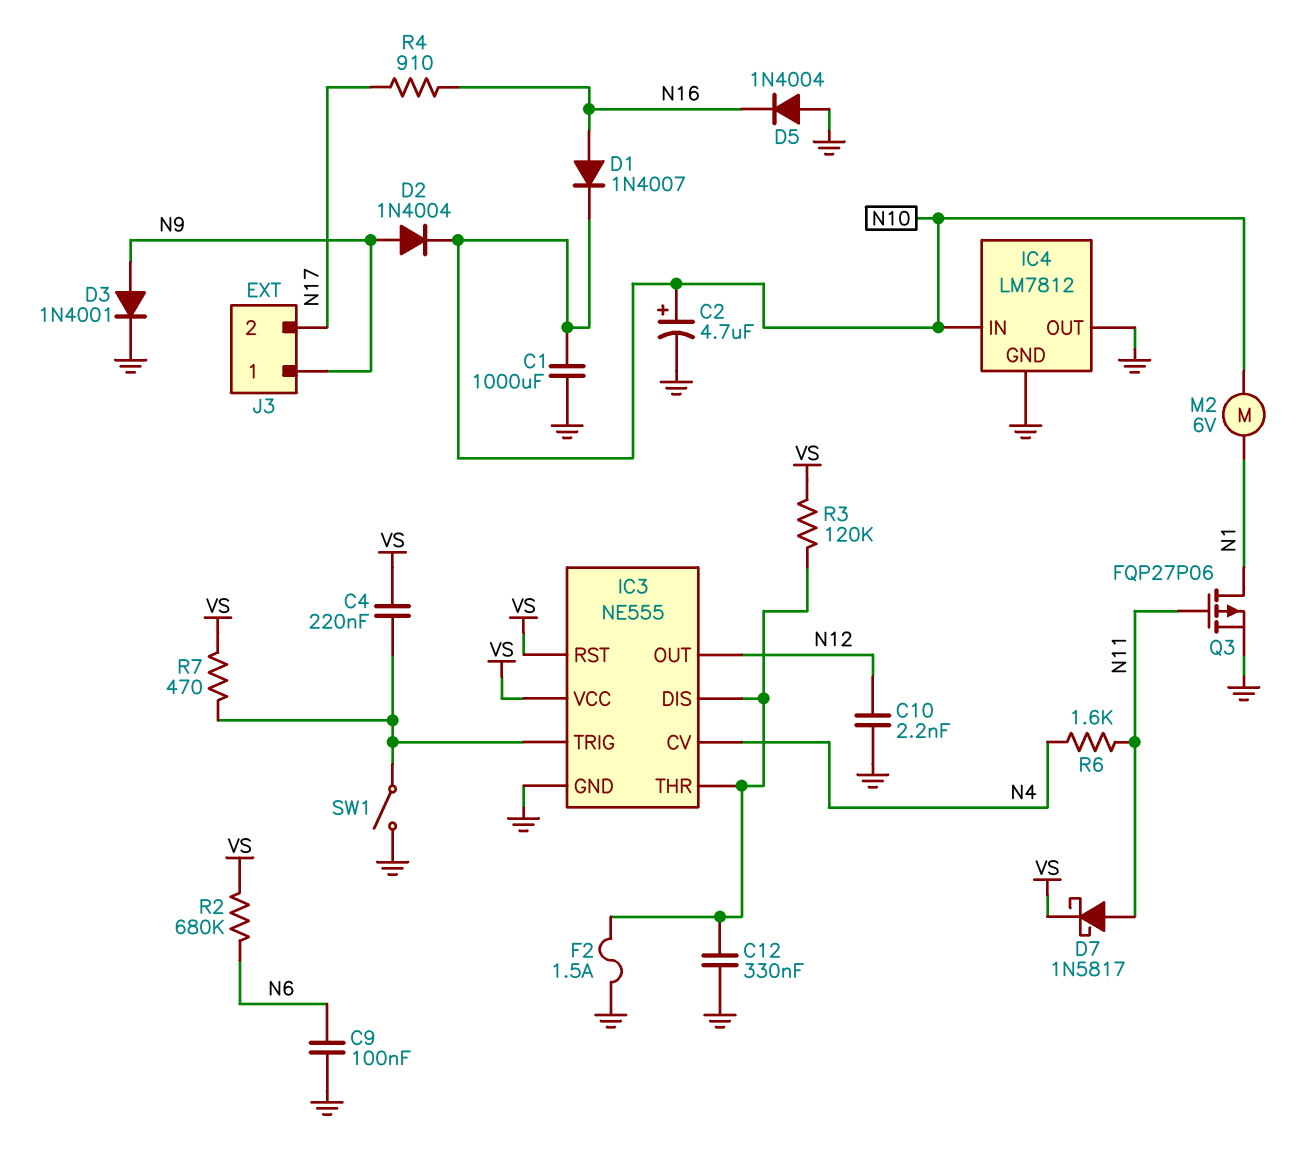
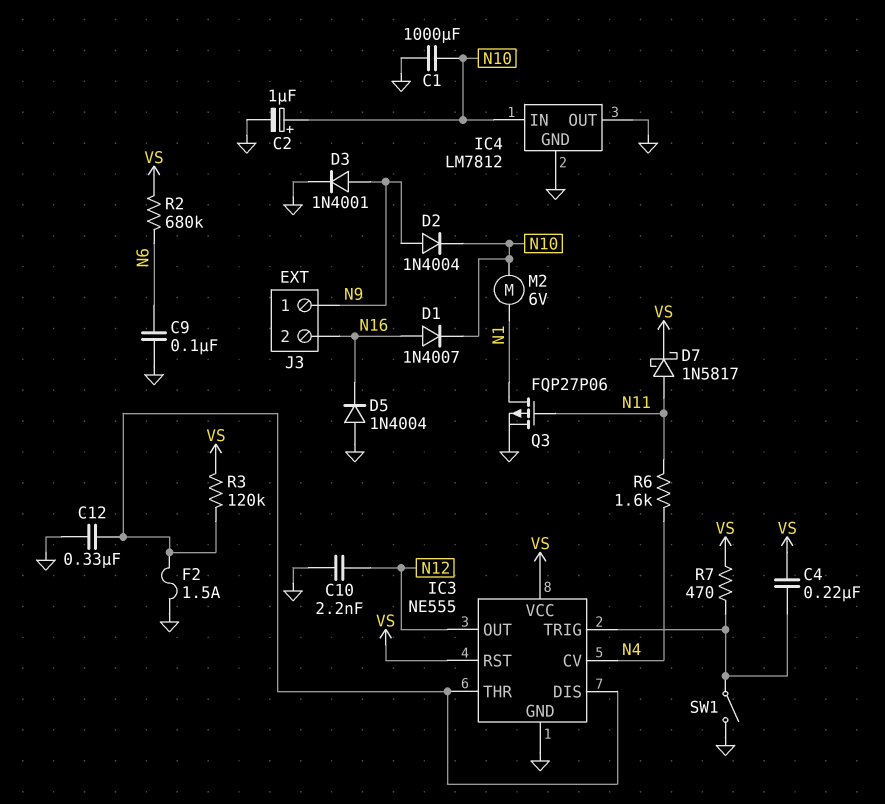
C2: 4.7uF (plus N10, minus GND) -> 1uF (plus N10, minus GND)
J3 pin 2: N17 -> N16
R4: 910 (N16, N17) -> none

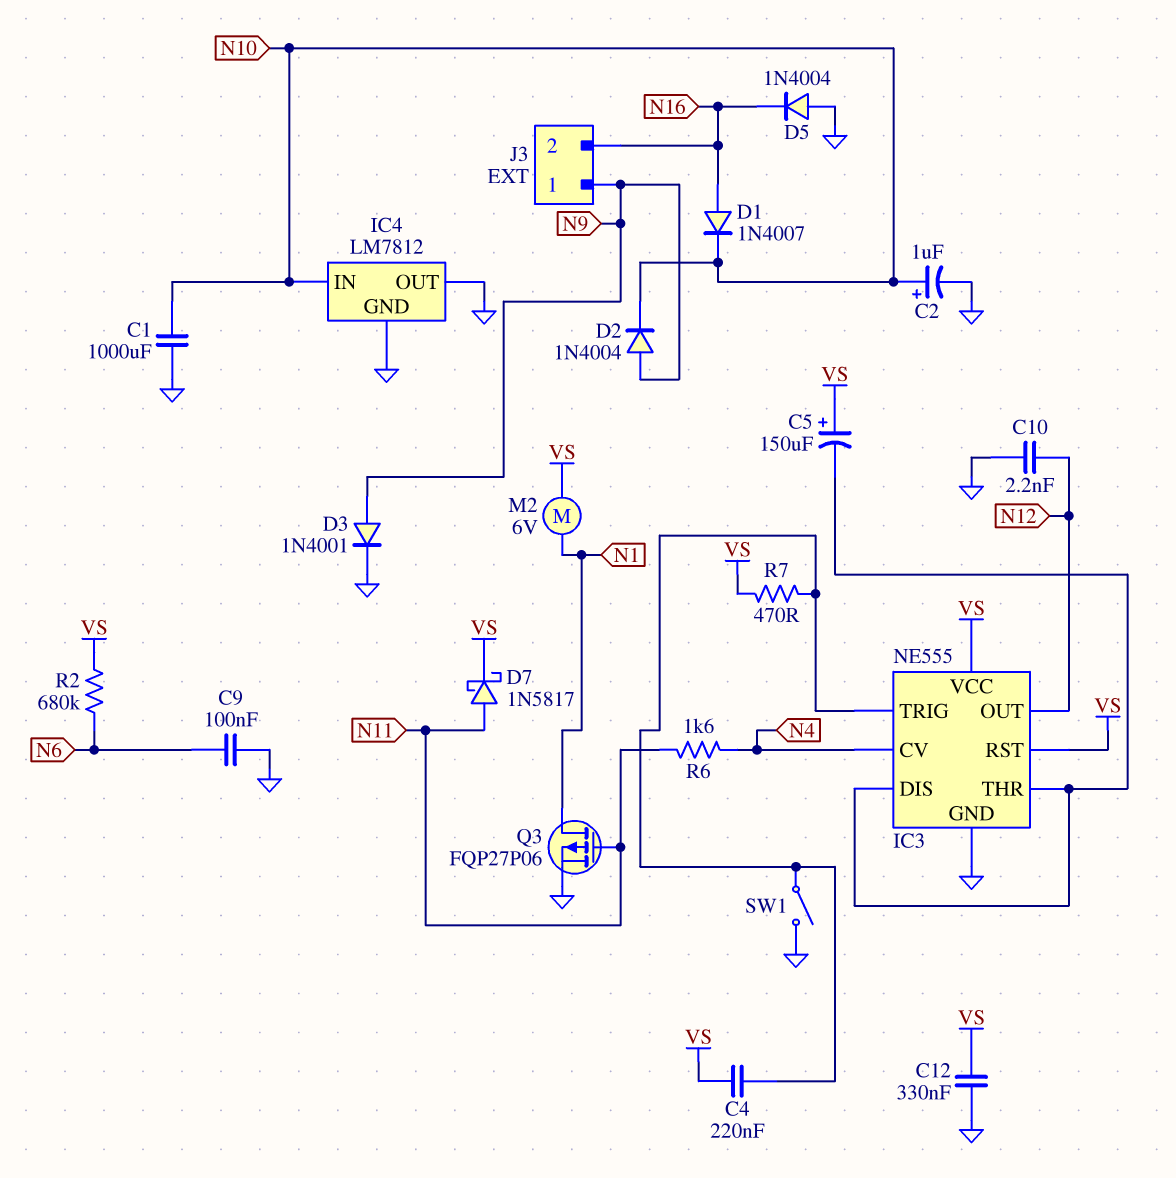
C5: none -> 150uF (plus VS, minus IC3/DIS)
C12: 330nF (GND, IC3/DIS) -> 330nF (GND, VS)
F2: 1.5A (GND, IC3/DIS) -> none
M2: motor 6V (N1, N10) -> motor 6V (N1, VS)
R3: 120k (IC3/DIS, VS) -> none

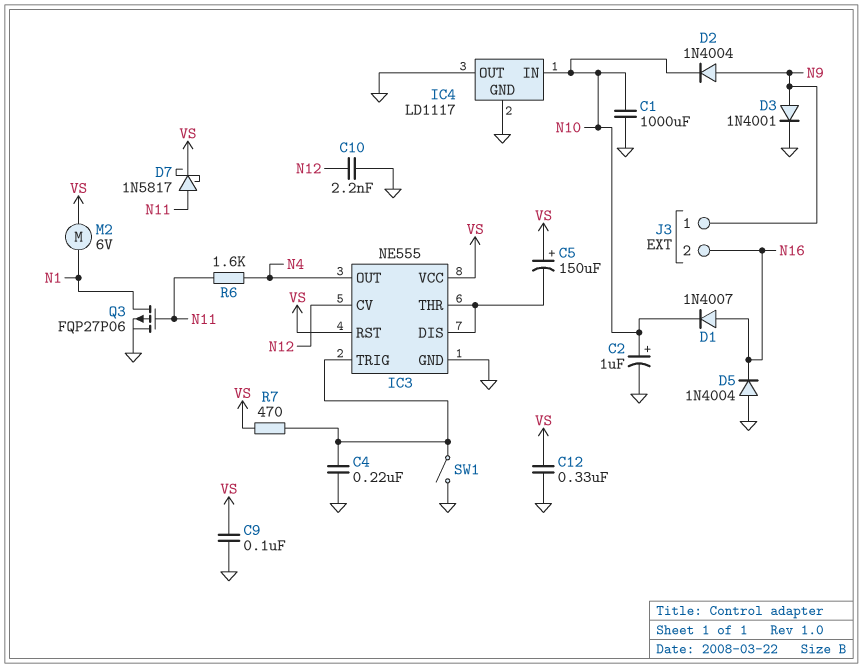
C4: 220nF (IC3/TRIG, VS) -> 220nF (GND, IC3/TRIG)
C9: 100nF (GND, N6) -> 100nF (GND, VS)
IC3 pin CV: N4 -> N12
IC3 pin OUT: N12 -> N4
IC4: LM7812 -> LD1117
R2: 680k (N6, VS) -> none

